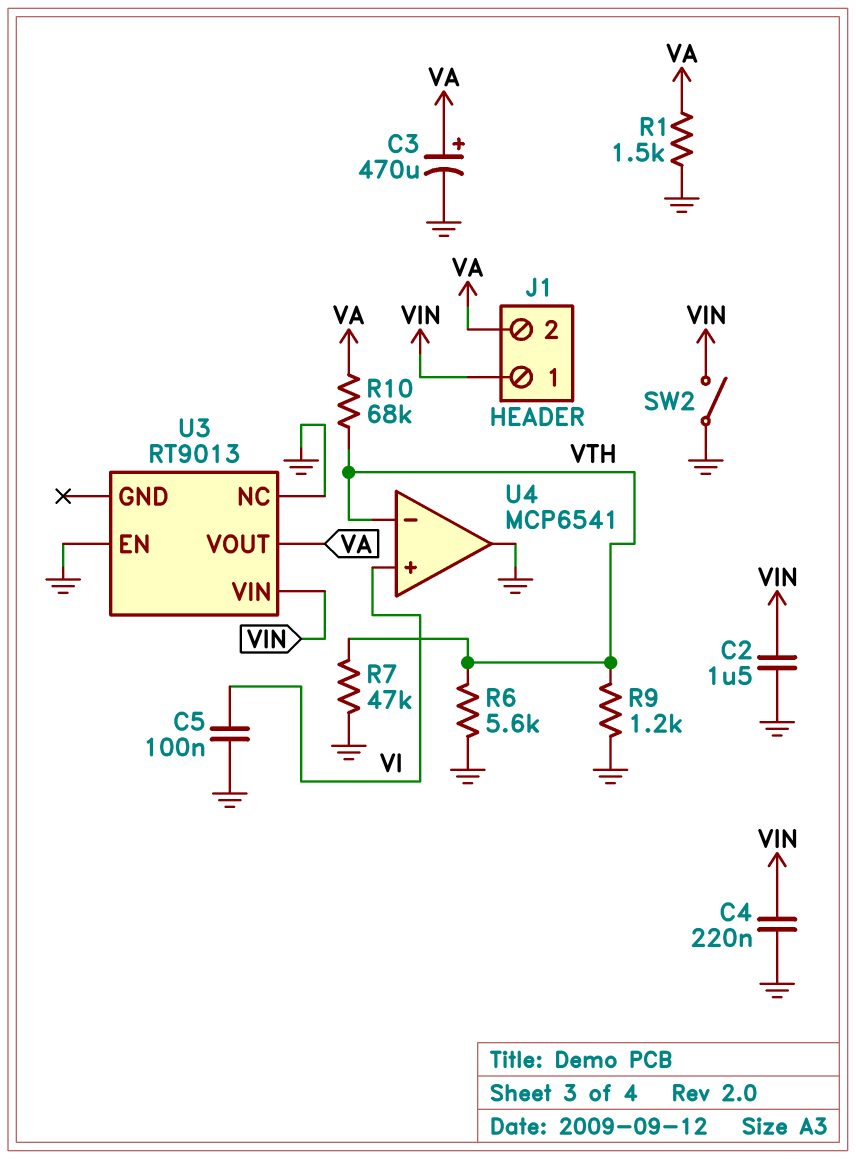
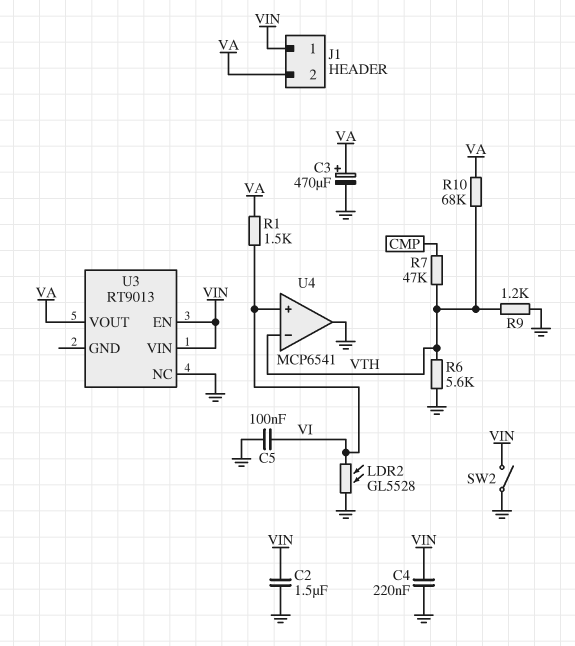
LDR2: none -> GL5528 (GND, VI)
R1: 1.5k (GND, VA) -> 1.5k (VA, VI)
R7: 47k (GND, VTH) -> 47k (CMP, VTH)
U3 pin EN: GND -> VIN

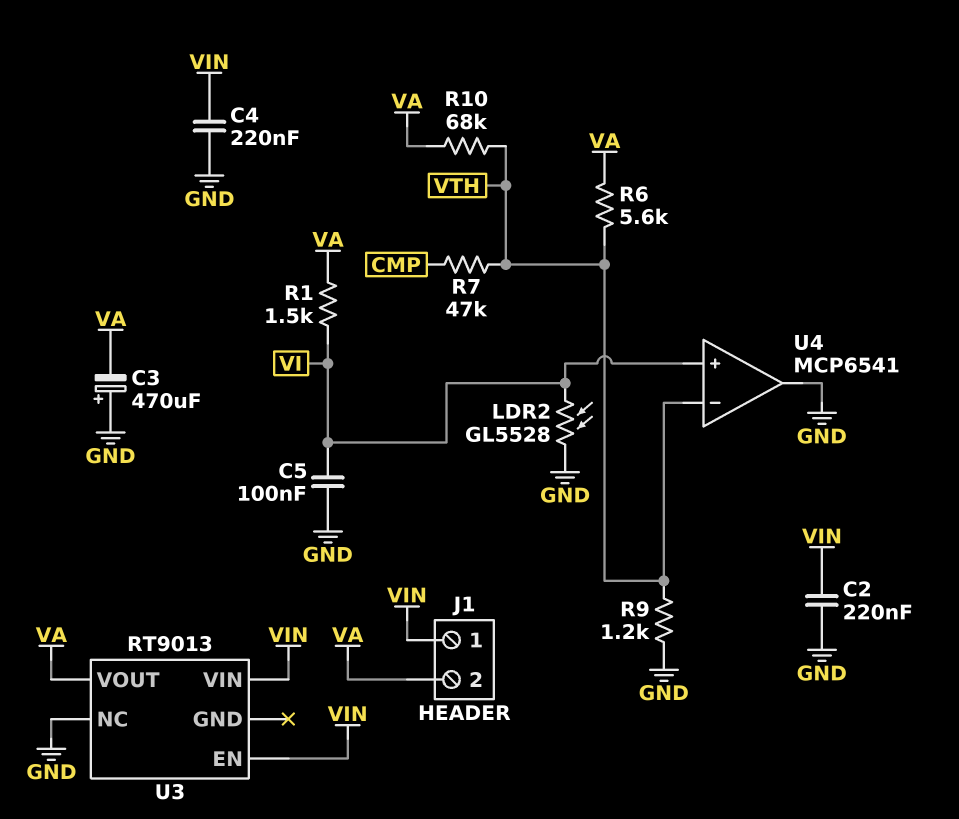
C2: 1.5uF (GND, VIN) -> 220nF (GND, VIN)
C3: 470uF (plus VA, minus GND) -> 470uF (plus GND, minus VA)
R6: 5.6k (GND, VTH) -> 5.6k (VA, VTH)
SW2: switch (GND, VIN) -> none

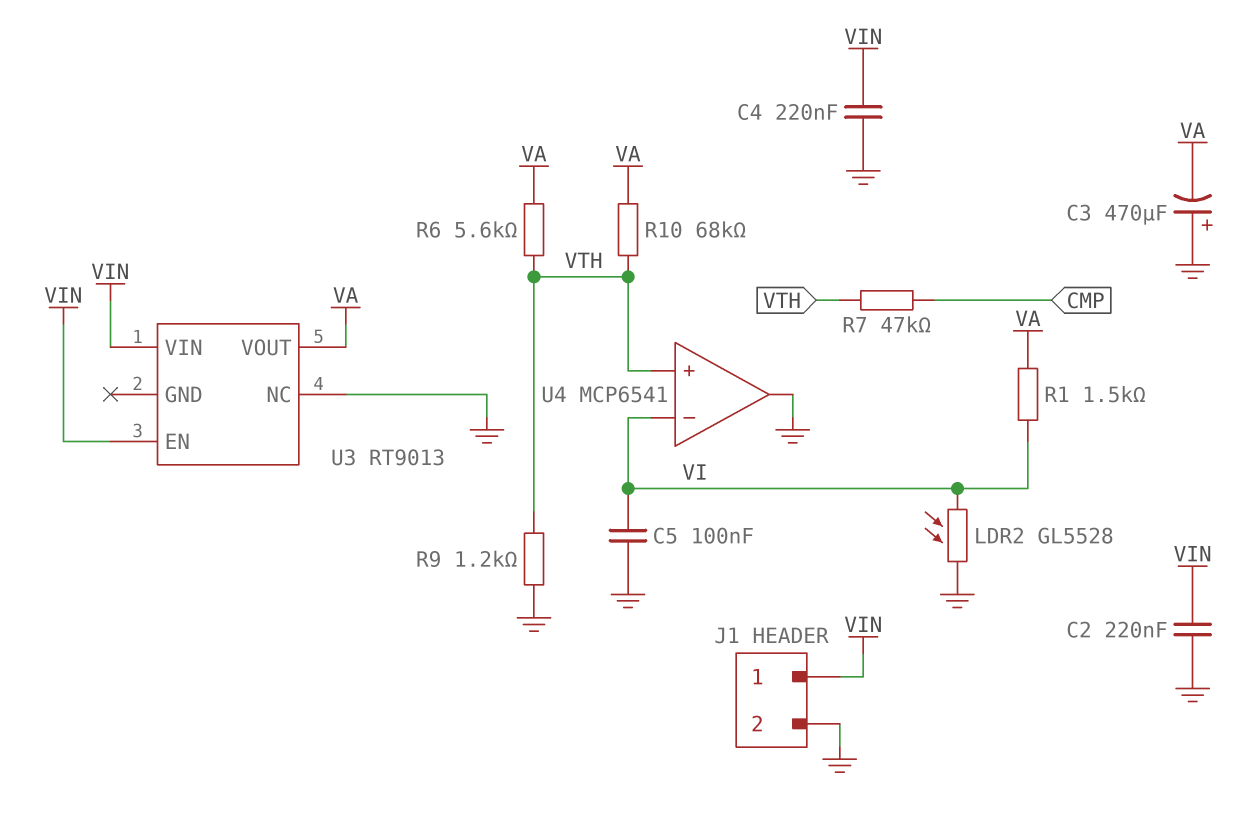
J1 pin 2: VA -> GND
U4 pin in+: VI -> VTH
U4 pin in-: VTH -> VI

